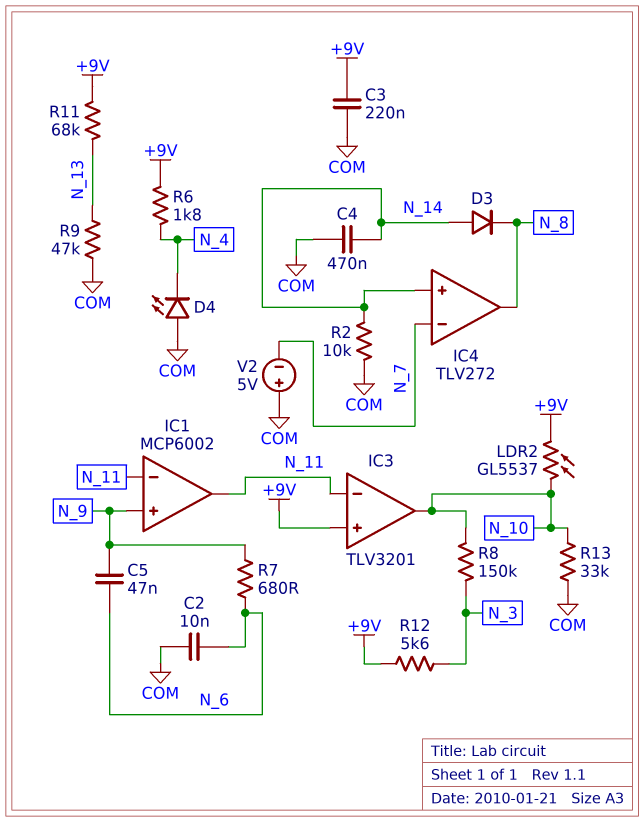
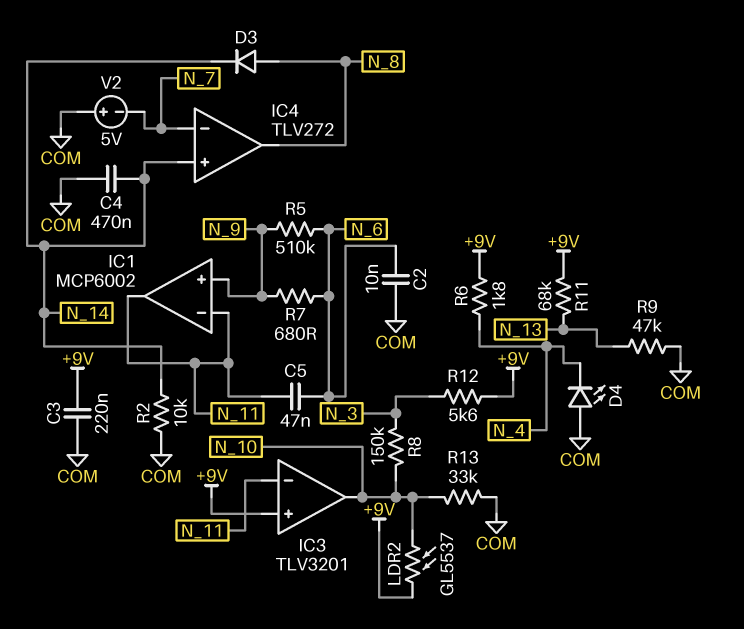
C5: 47nF (N_6, N_9) -> 47nF (N_6, N_11)
D3: diode (A N_14, K N_8) -> diode (A N_8, K N_14)
R5: none -> 510k (N_6, N_9)

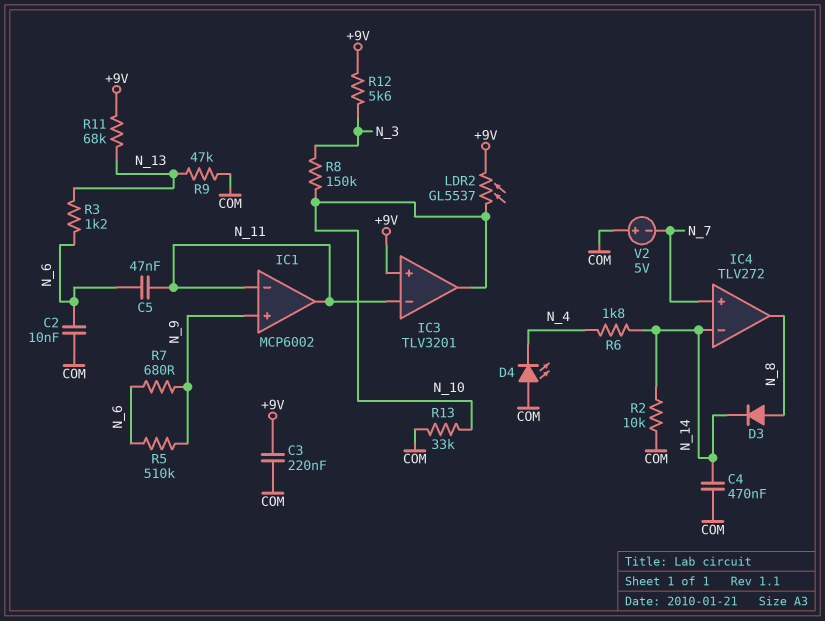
IC4 pin in+: N_14 -> N_7
IC4 pin in-: N_7 -> N_14
R3: none -> 1.2k (N_6, N_13)
R6: 1.8k (+9V, N_4) -> 1.8k (N_4, N_14)

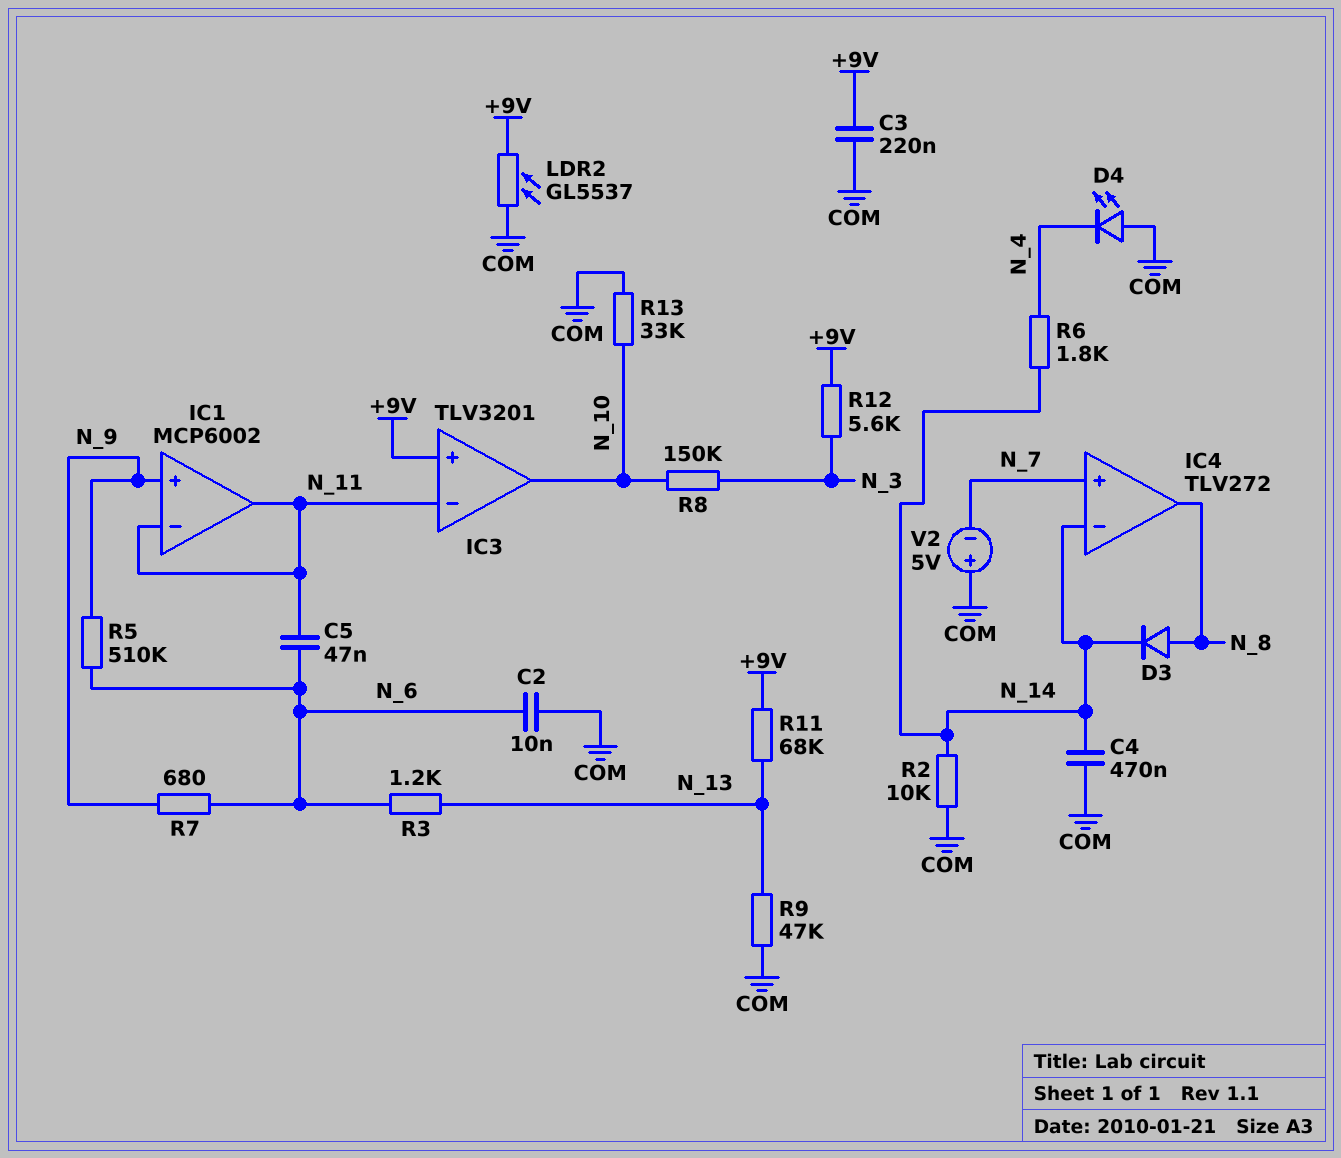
LDR2: GL5537 (+9V, N_10) -> GL5537 (+9V, COM)

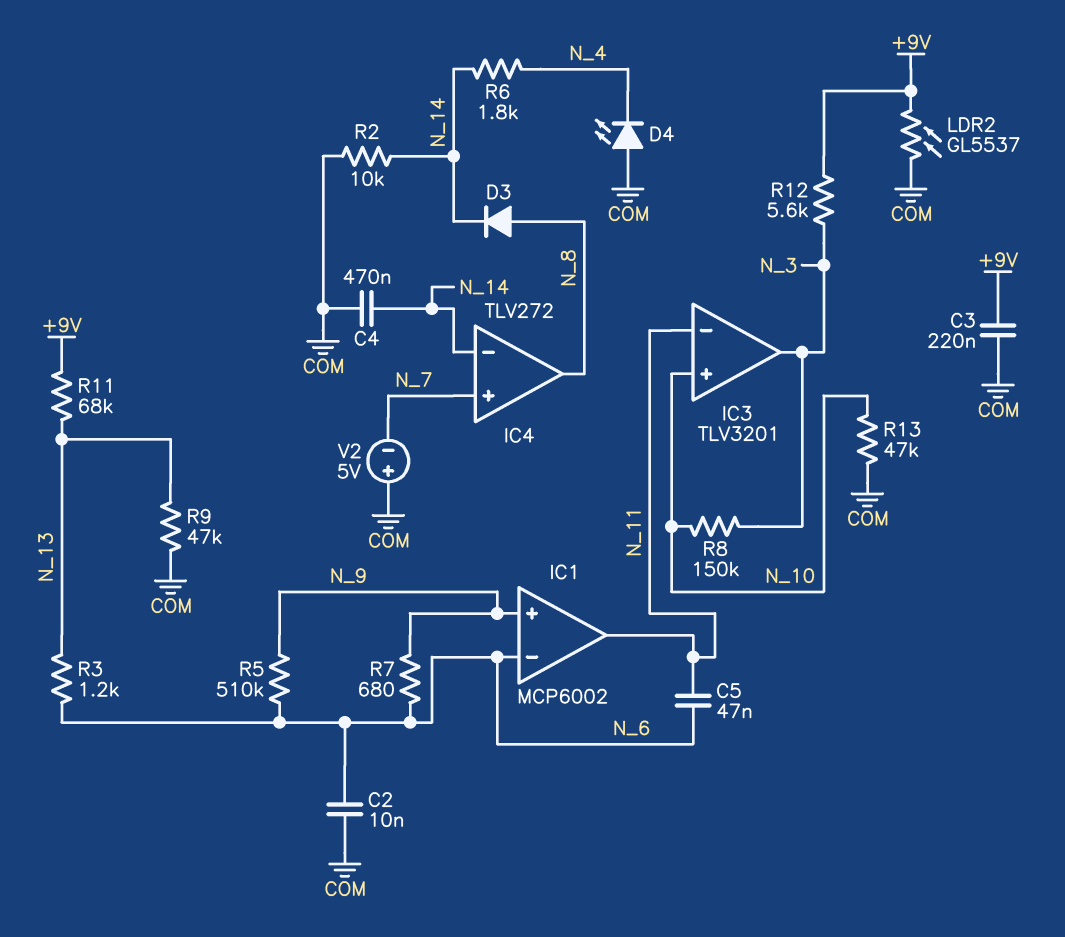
IC1 pin in-: N_11 -> N_6
IC3 pin in+: +9V -> N_10
IC3 pin out: N_10 -> N_3
R13: 33k (COM, N_10) -> 47k (COM, N_10)

